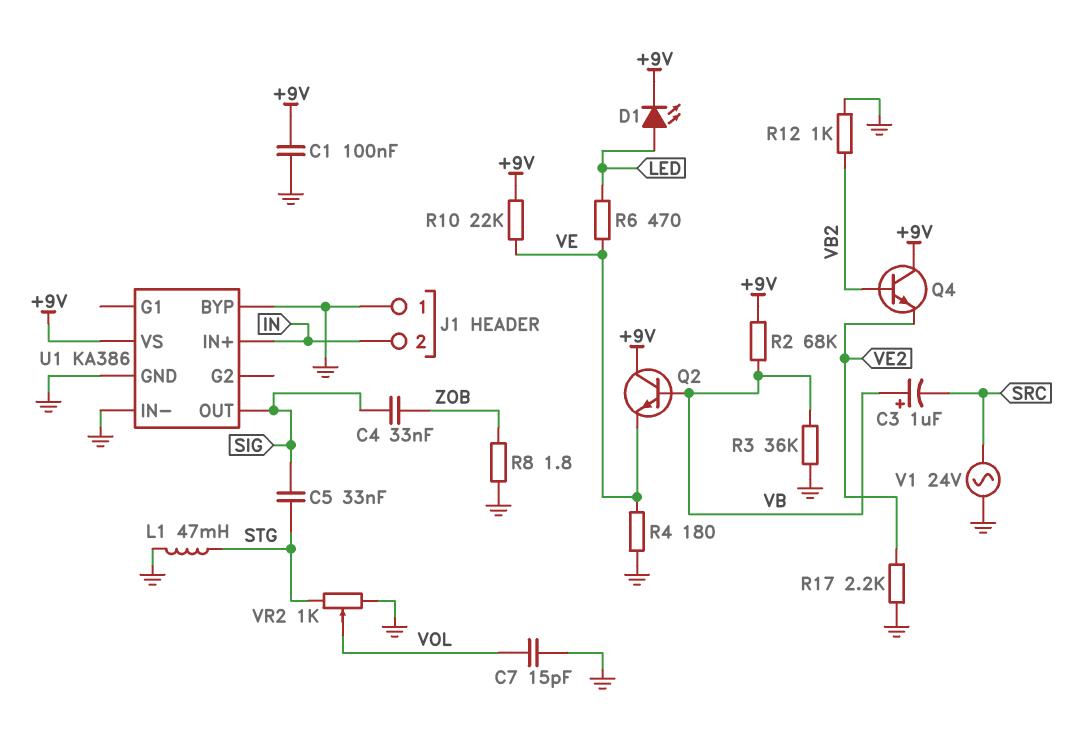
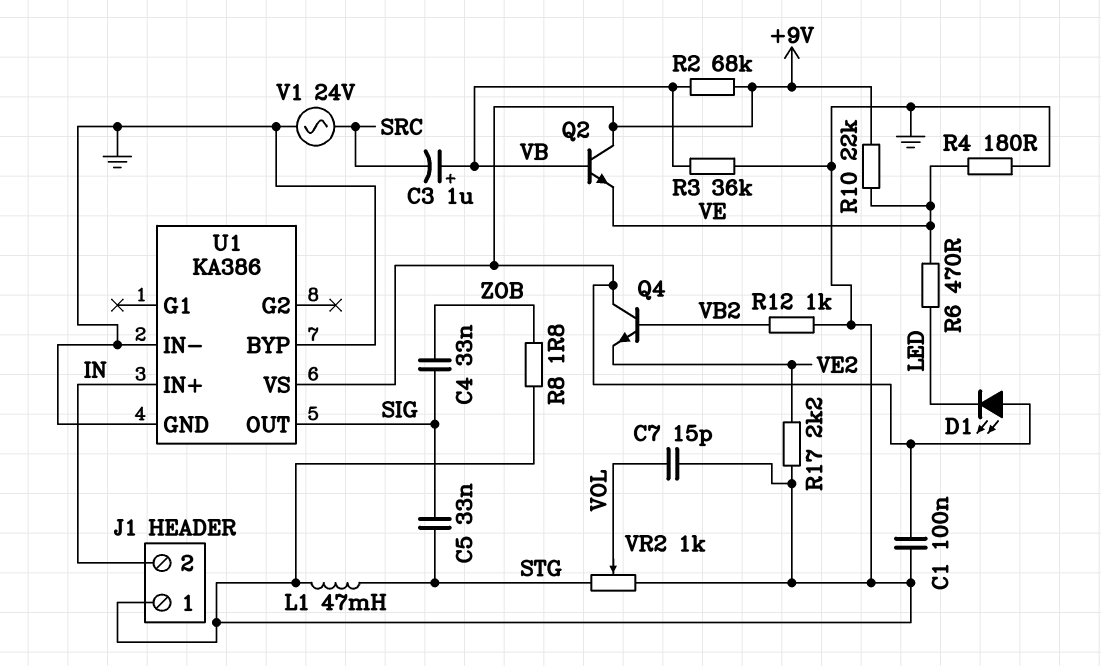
D1: LED (A LED, K +9V) -> LED (A +9V, K LED)

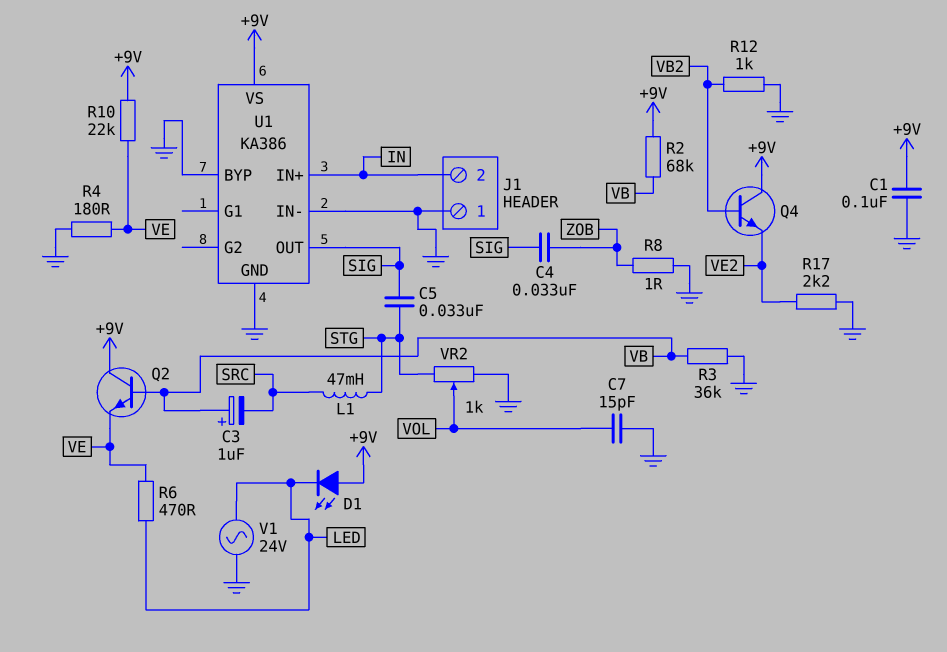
L1: 47mH (GND, STG) -> 47mH (SRC, STG)
R8: 1.8 (GND, ZOB) -> 1 (GND, ZOB)
V1: AC 24V (GND, SRC) -> AC 24V (GND, LED)

